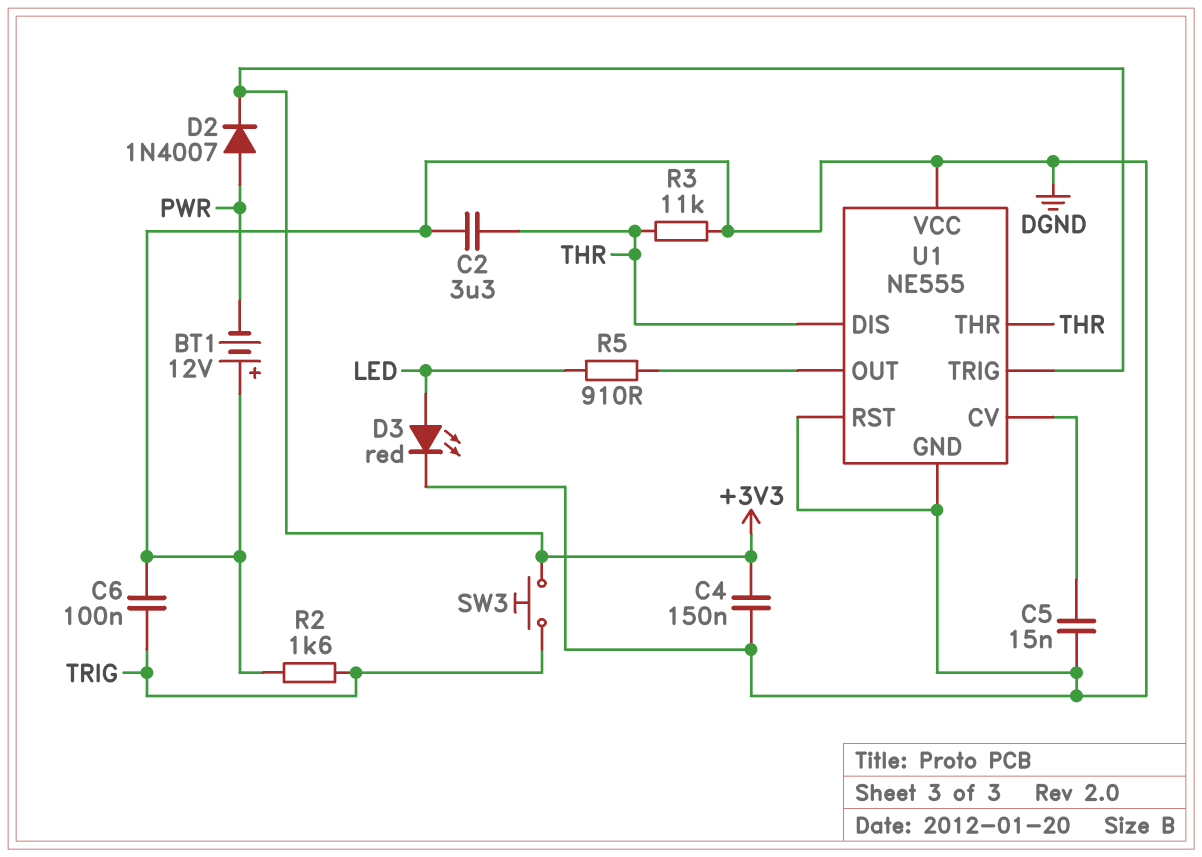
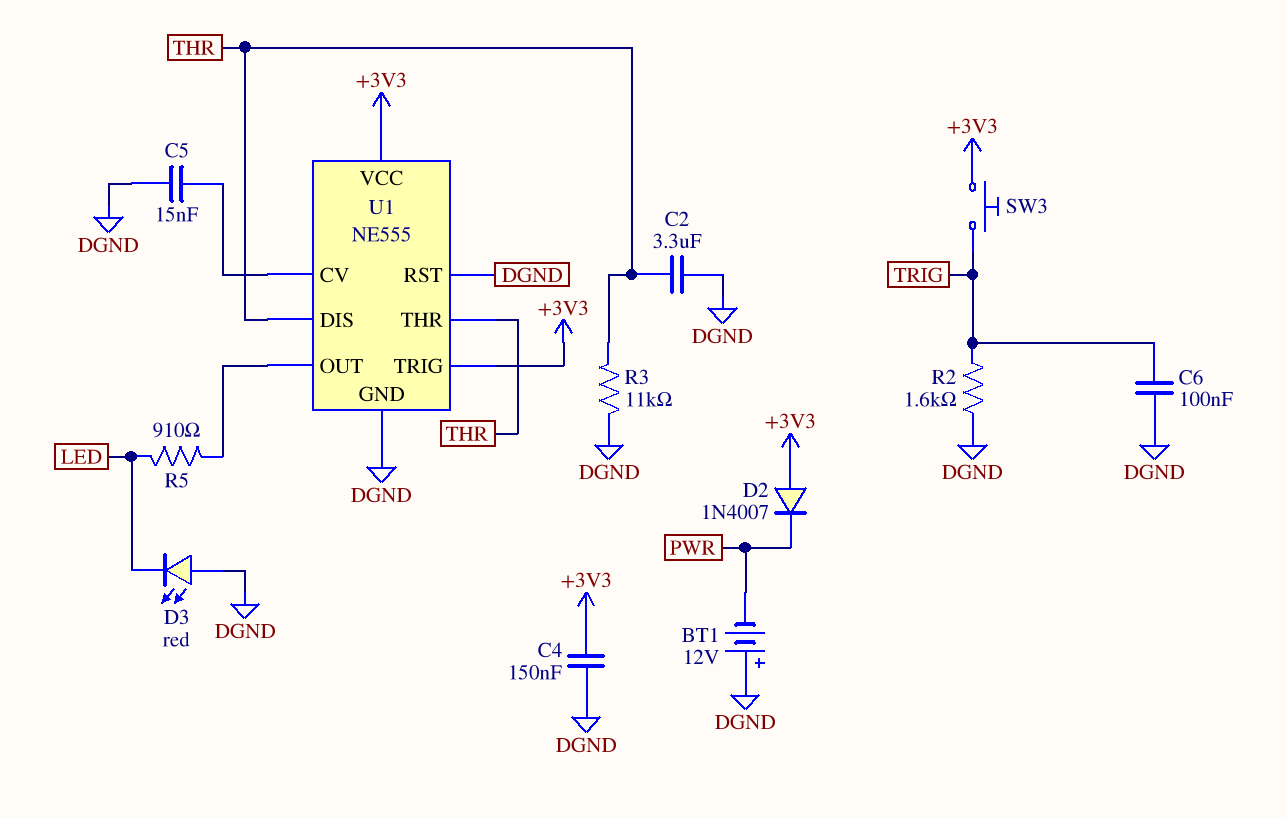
D2: diode 1N4007 (A PWR, K +3V3) -> diode 1N4007 (A +3V3, K PWR)
D3: LED red (A LED, K DGND) -> LED red (A DGND, K LED)
U1 pin VCC: DGND -> +3V3

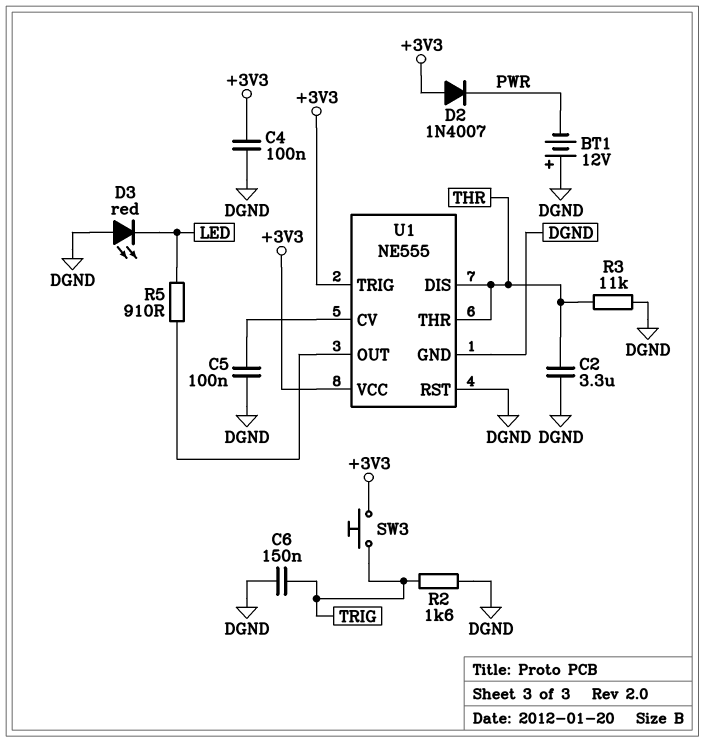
C4: 150nF (+3V3, DGND) -> 100nF (+3V3, DGND)
C5: 15nF (DGND, U1/CV) -> 100nF (DGND, U1/CV)
C6: 100nF (DGND, TRIG) -> 150nF (DGND, TRIG)

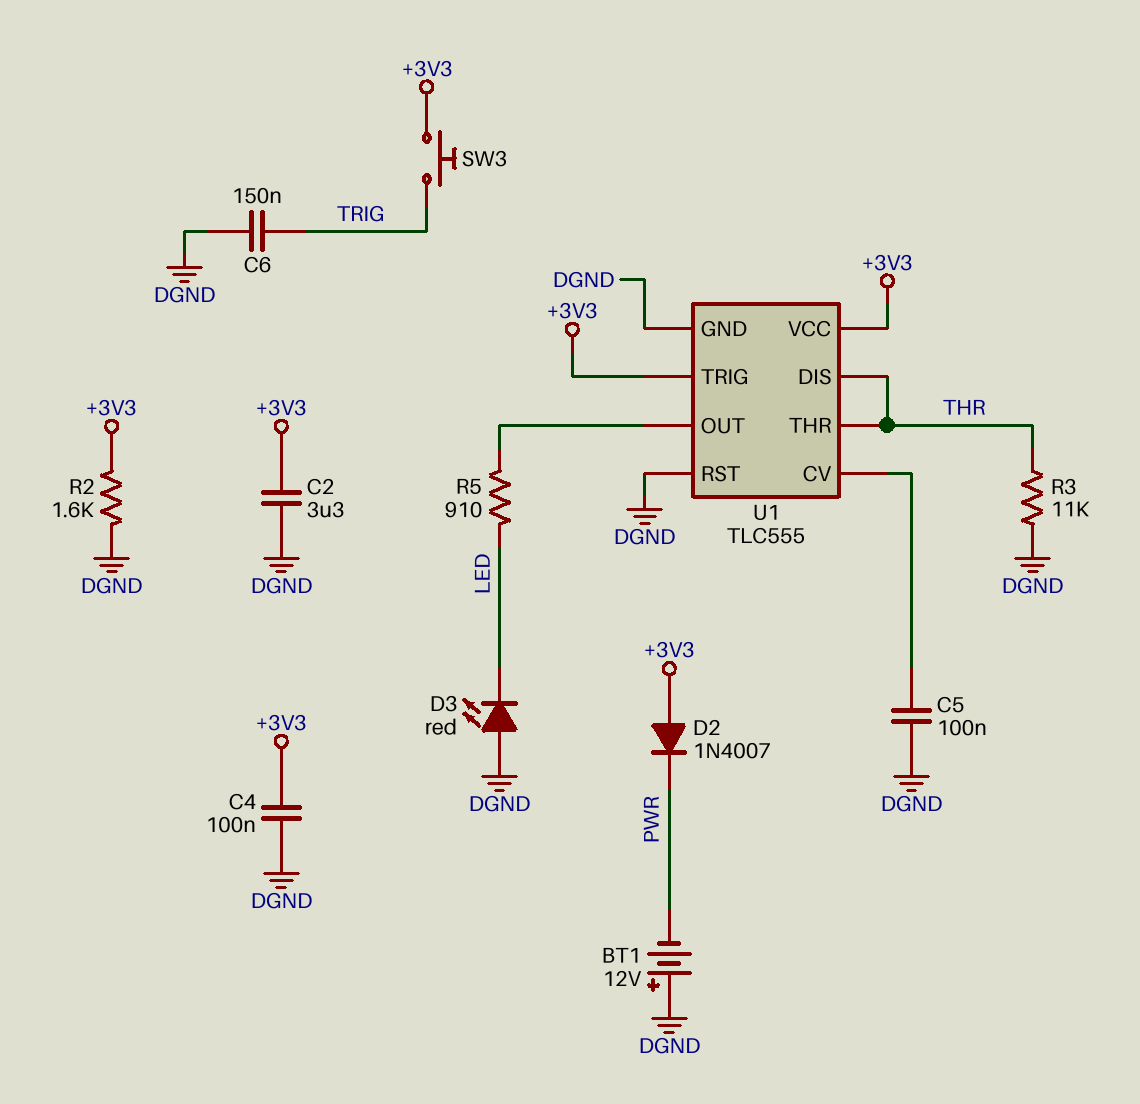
C2: 3.3uF (DGND, THR) -> 3.3uF (+3V3, DGND)
R2: 1.6k (DGND, TRIG) -> 1.6k (+3V3, DGND)
U1: NE555 -> TLC555

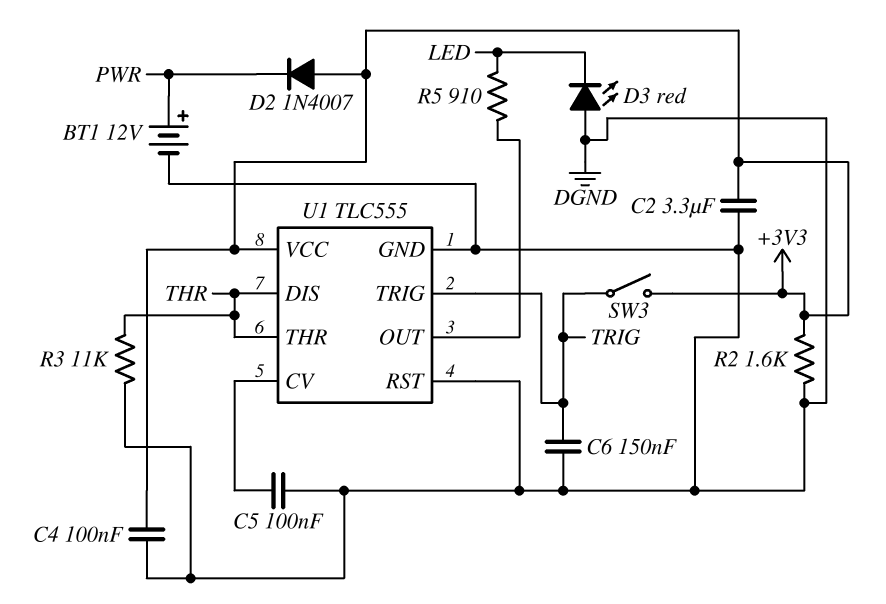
BT1: 12V (plus DGND, minus PWR) -> 12V (plus PWR, minus DGND)
SW3: button (+3V3, TRIG) -> switch (+3V3, TRIG)
U1 pin TRIG: +3V3 -> TRIG

